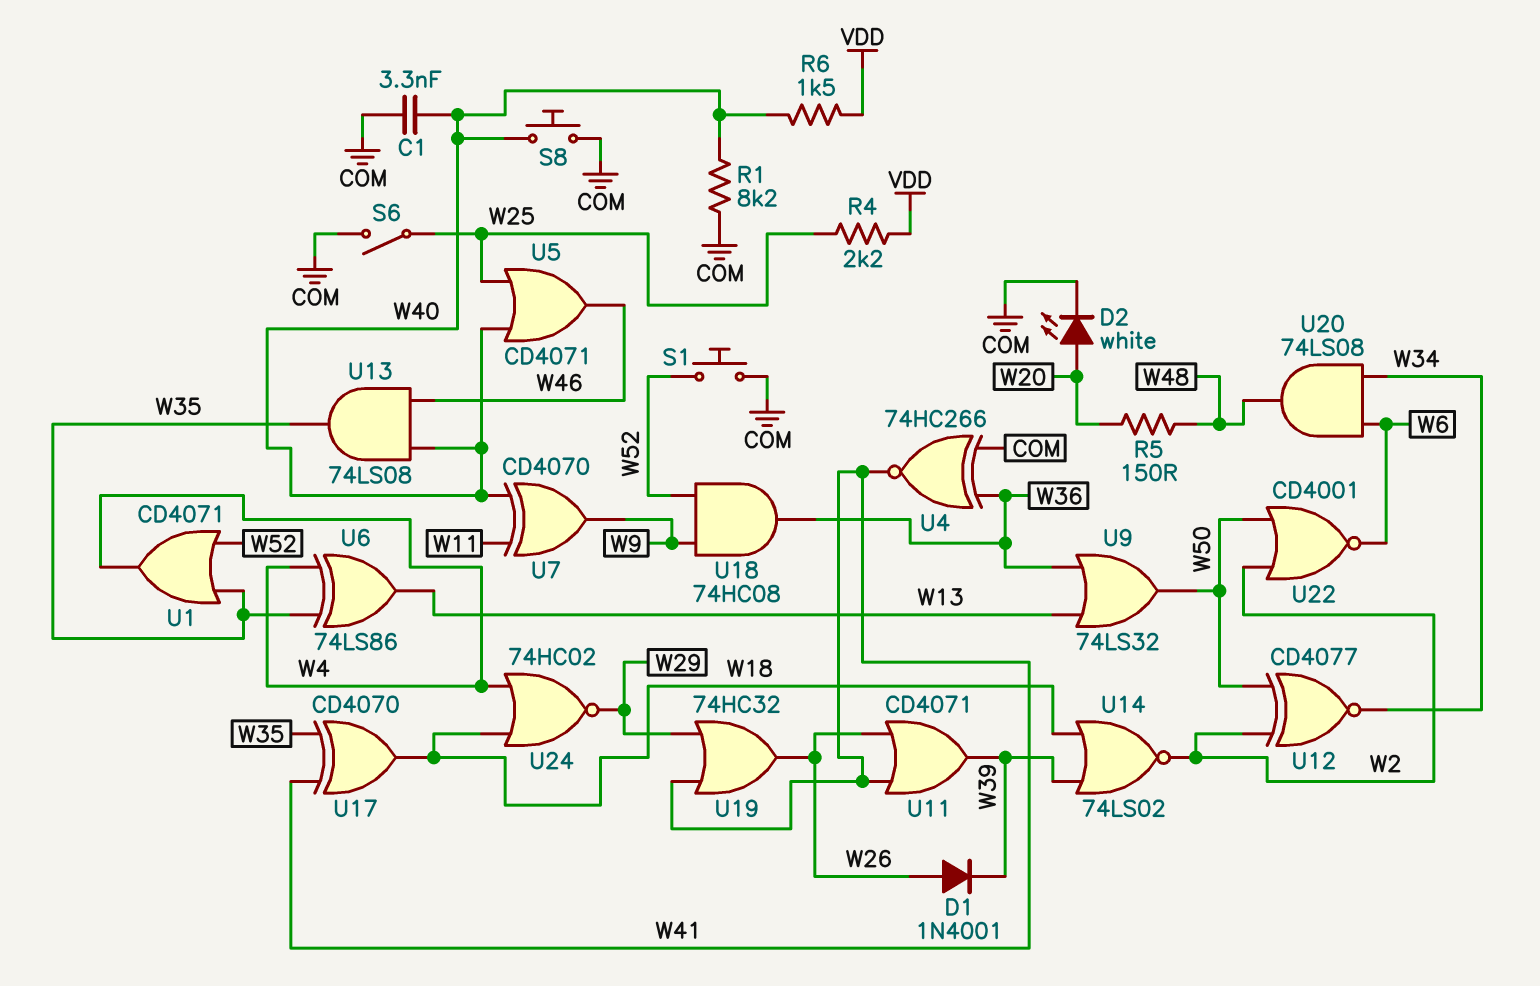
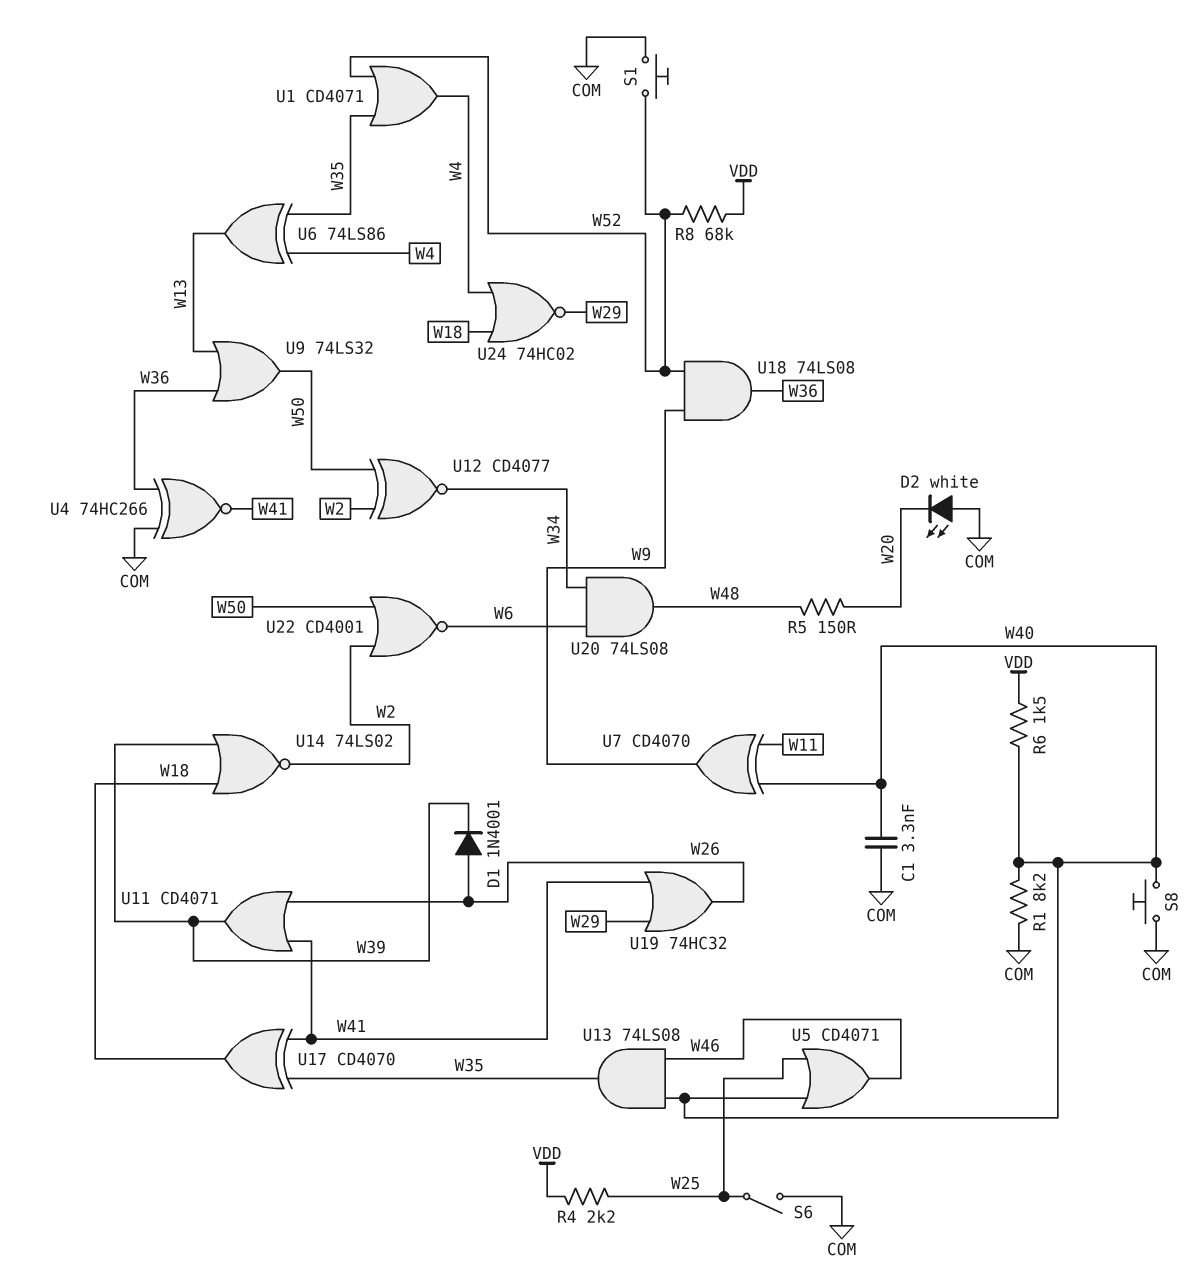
D2: LED white (A W20, K COM) -> LED white (A COM, K W20)
R8: none -> 68k (VDD, W52)
U18: AND 74HC08 (in W9, in W52, out W36) -> AND 74LS08 (in W9, in W52, out W36)

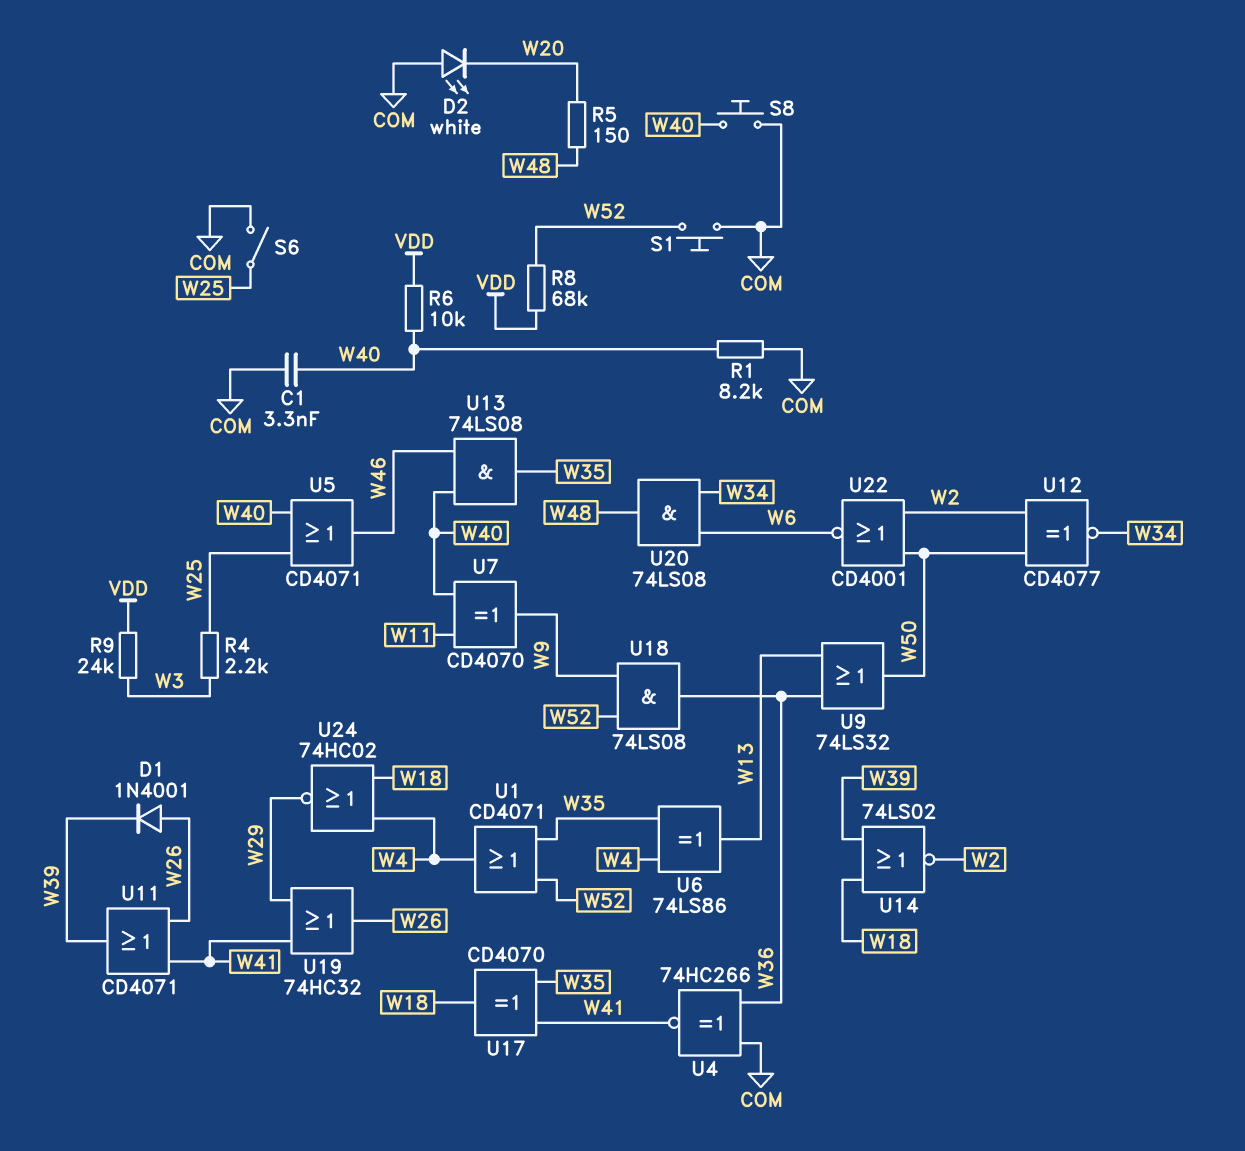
R4: 2.2k (VDD, W25) -> 2.2k (W3, W25)
R6: 1.5k (VDD, W40) -> 10k (VDD, W40)
R9: none -> 24k (VDD, W3)

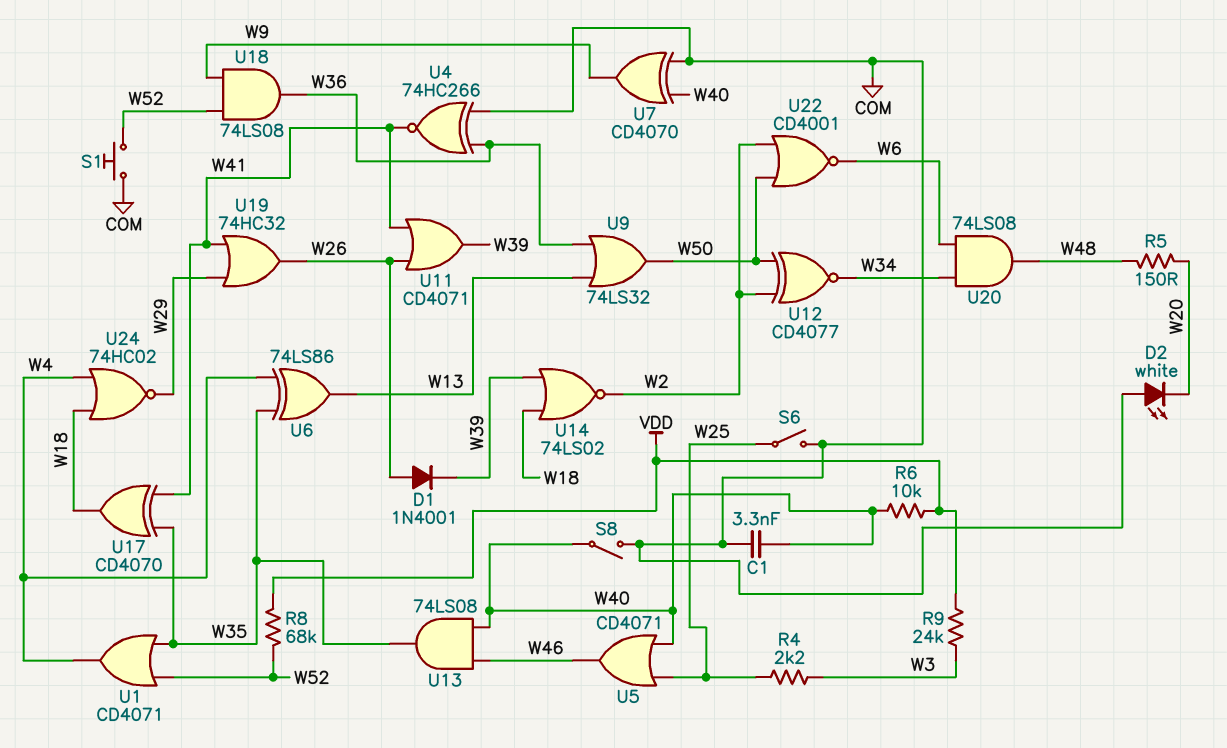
R1: 8.2k (COM, W40) -> none
S8: button (COM, W40) -> switch (COM, W40)
U7: XOR CD4070 (in W11, in W40, out W9) -> XOR CD4070 (in COM, in W40, out W9)

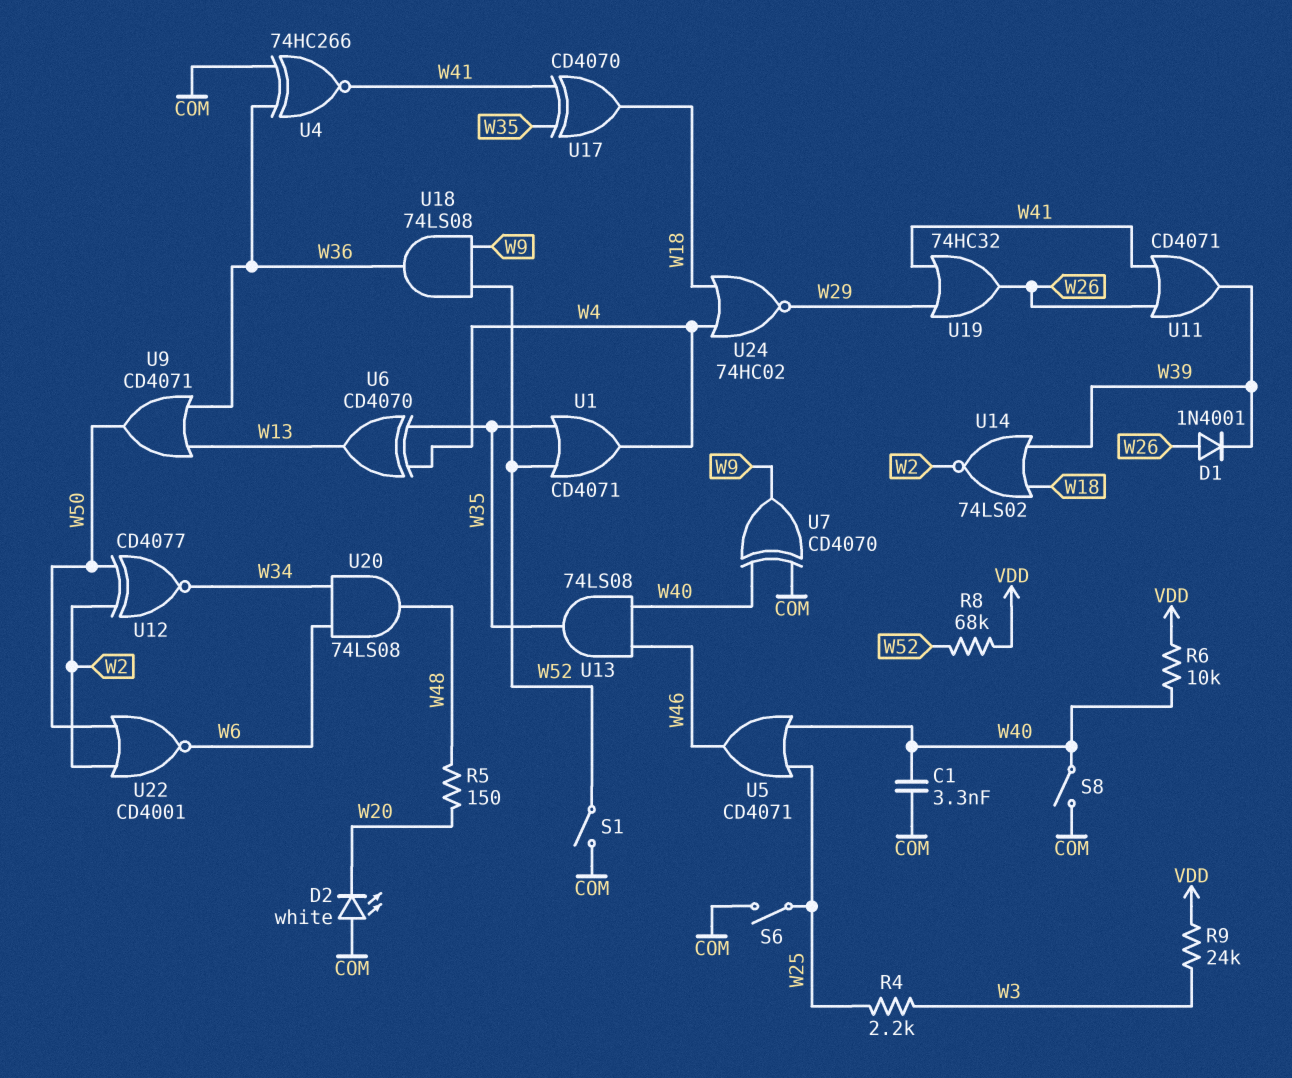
S1: button (COM, W52) -> switch (COM, W52)
U6: XOR 74LS86 (in W4, in W35, out W13) -> XOR CD4070 (in W4, in W35, out W13)
U9: OR 74LS32 (in W13, in W36, out W50) -> OR CD4071 (in W13, in W36, out W50)

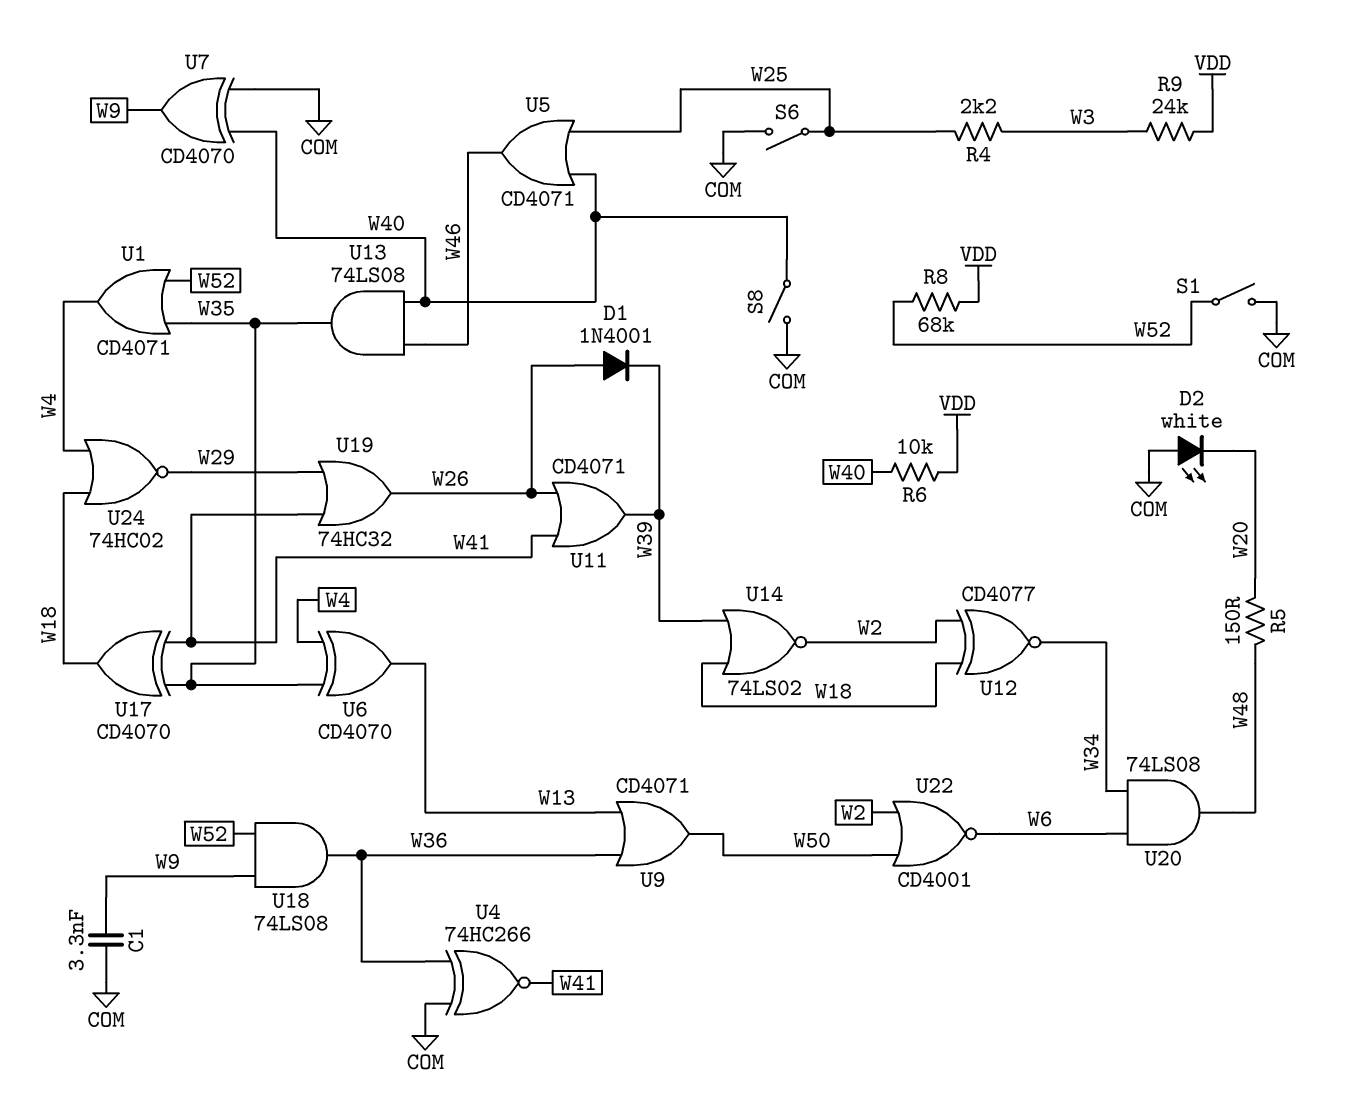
C1: 3.3nF (COM, W40) -> 3.3nF (COM, W9)
U12: XNOR CD4077 (in W2, in W50, out W34) -> XNOR CD4077 (in W2, in W18, out W34)

